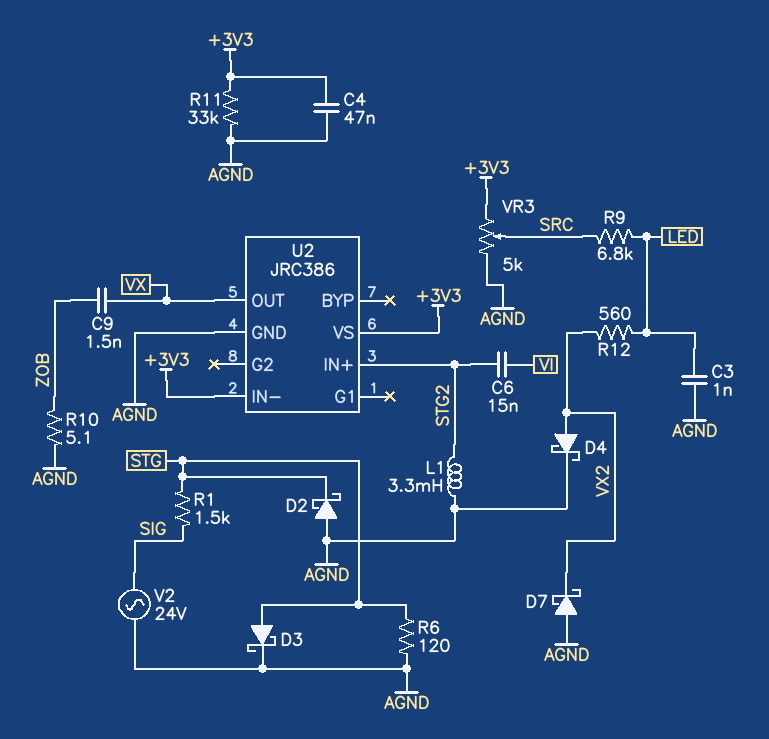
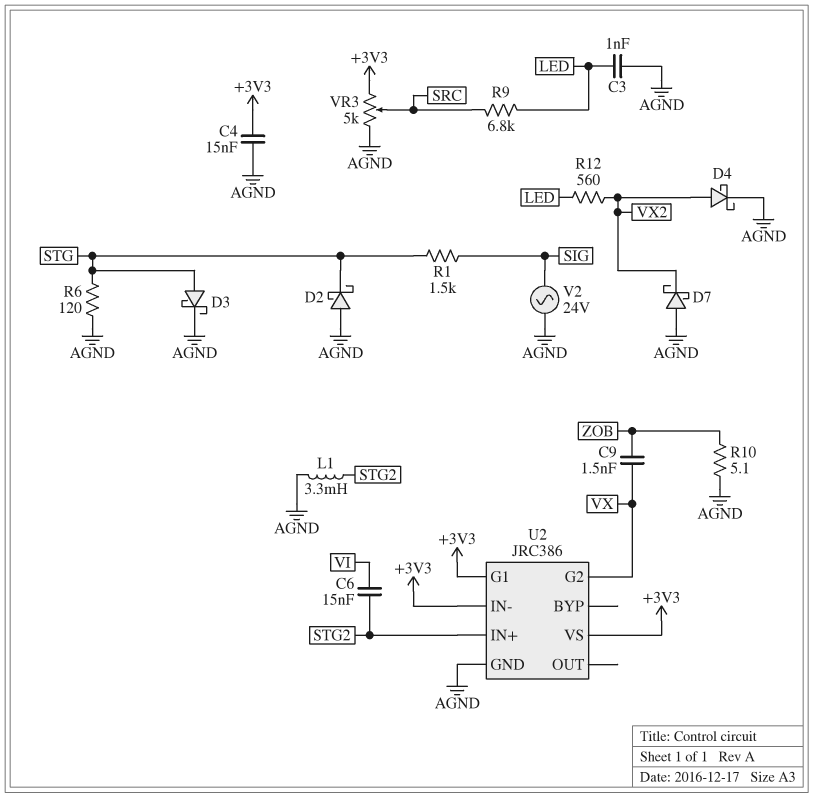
C4: 47nF (+3V3, AGND) -> 15nF (+3V3, AGND)
R11: 33k (+3V3, AGND) -> none
U2 pin G1: none -> +3V3
U2 pin G2: none -> VX
U2 pin OUT: VX -> none

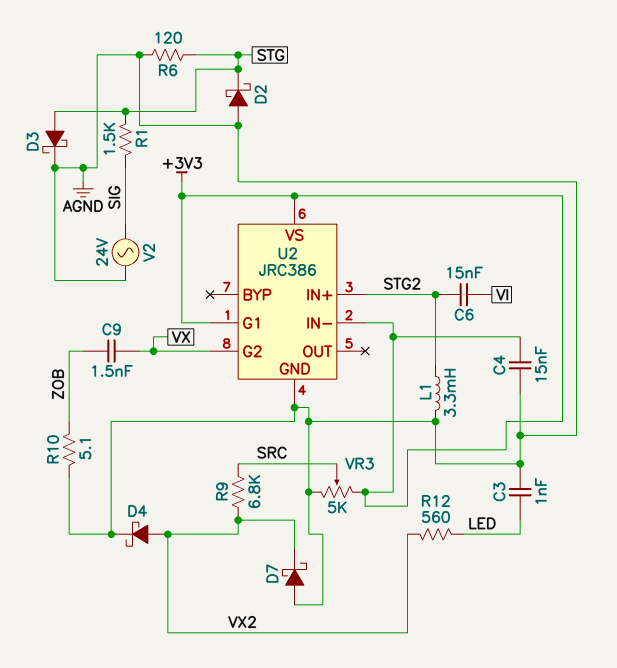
R9: 6.8k (LED, SRC) -> 6.8k (SRC, VX2)

